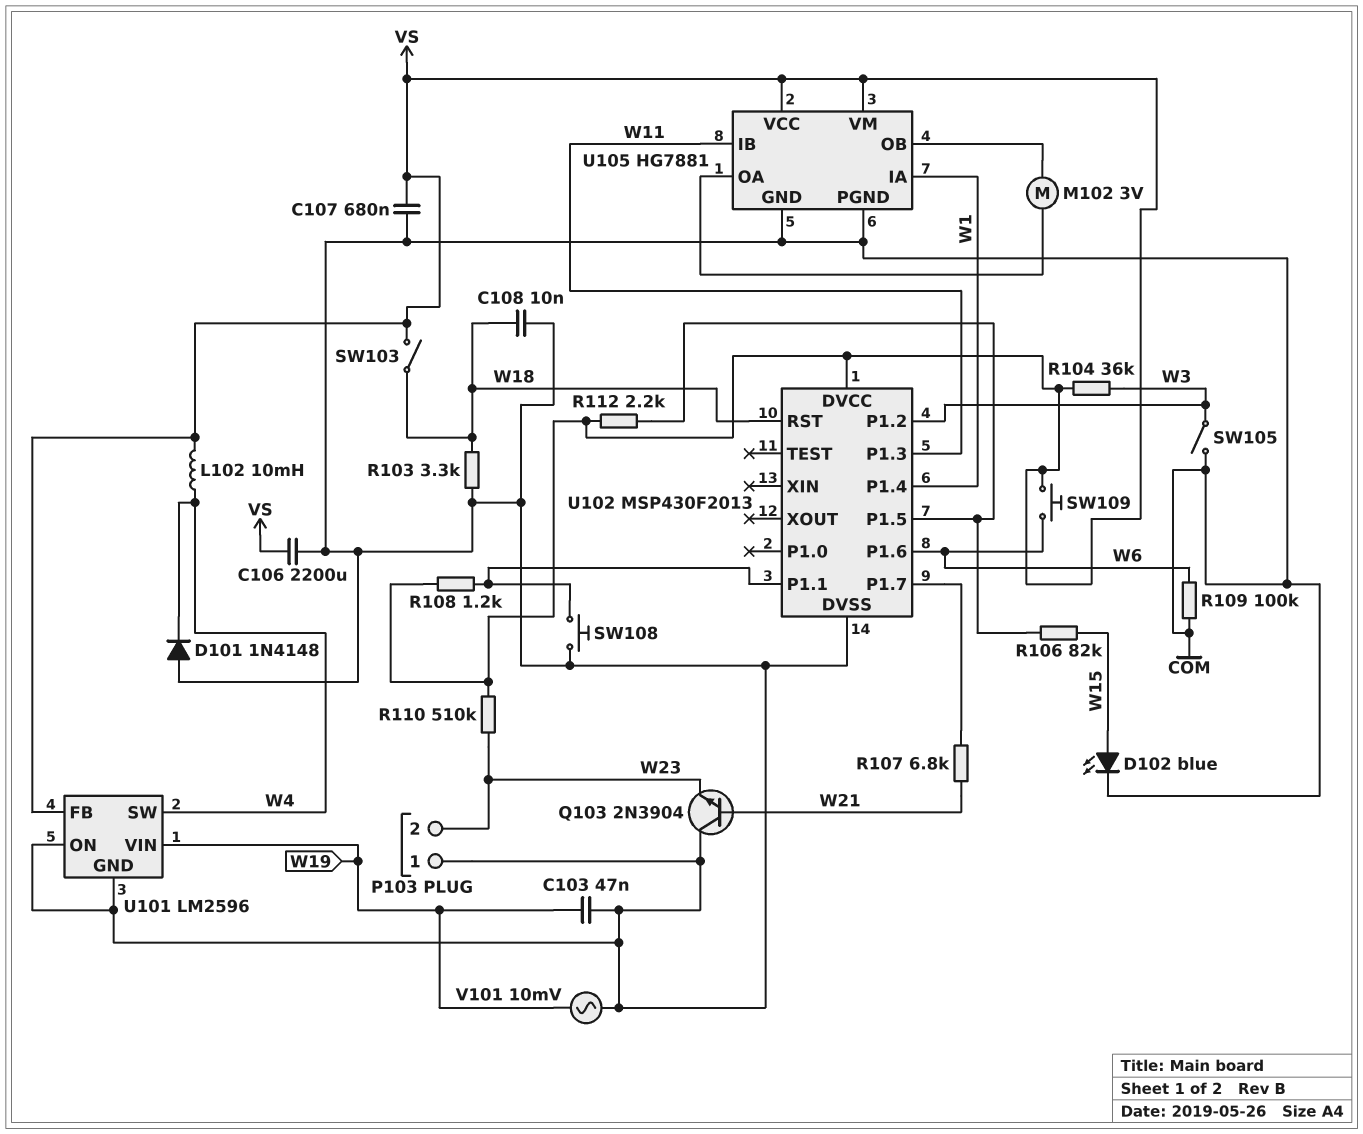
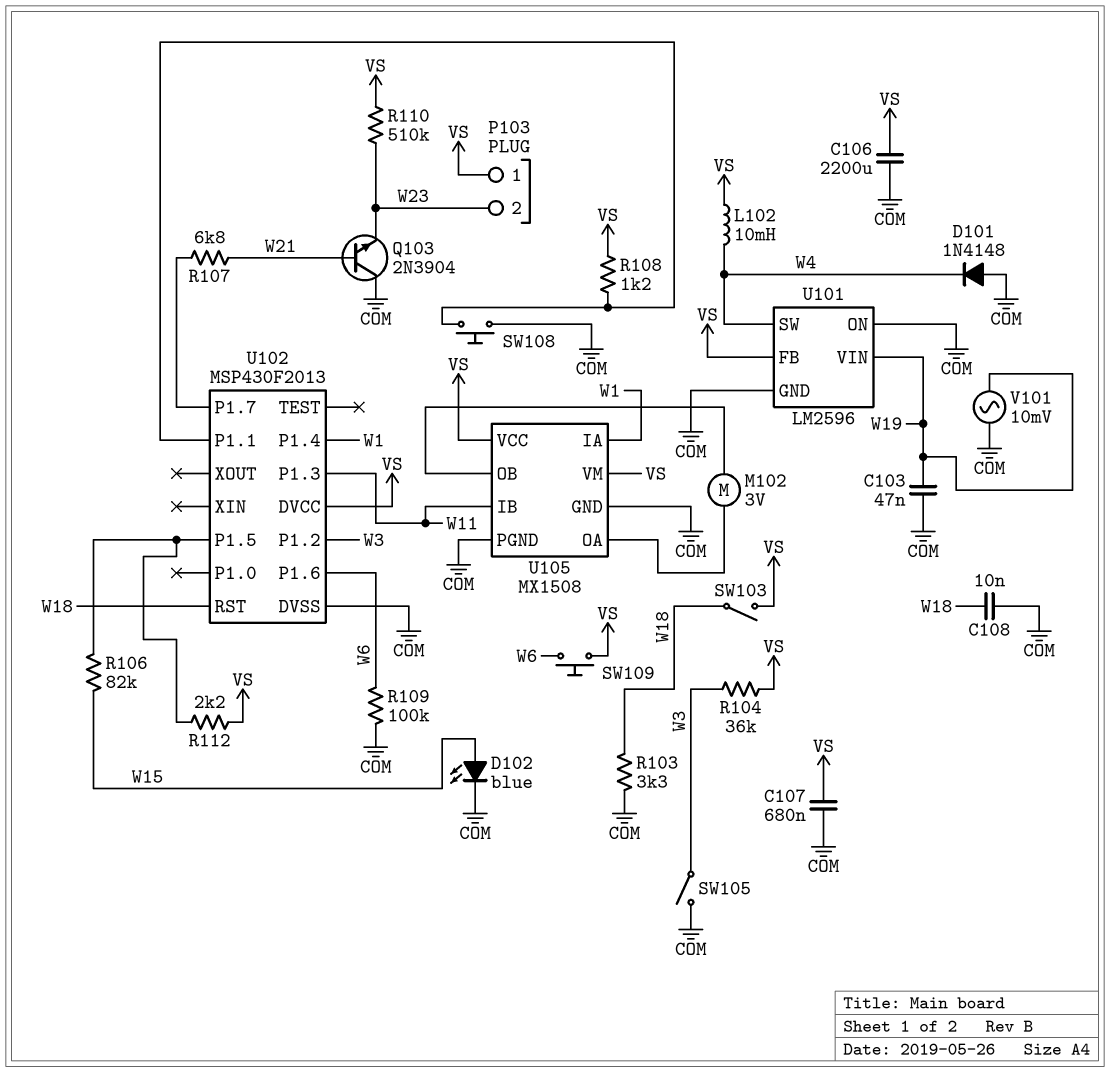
P103 pin 1: COM -> VS
U105: HG7881 -> MX1508

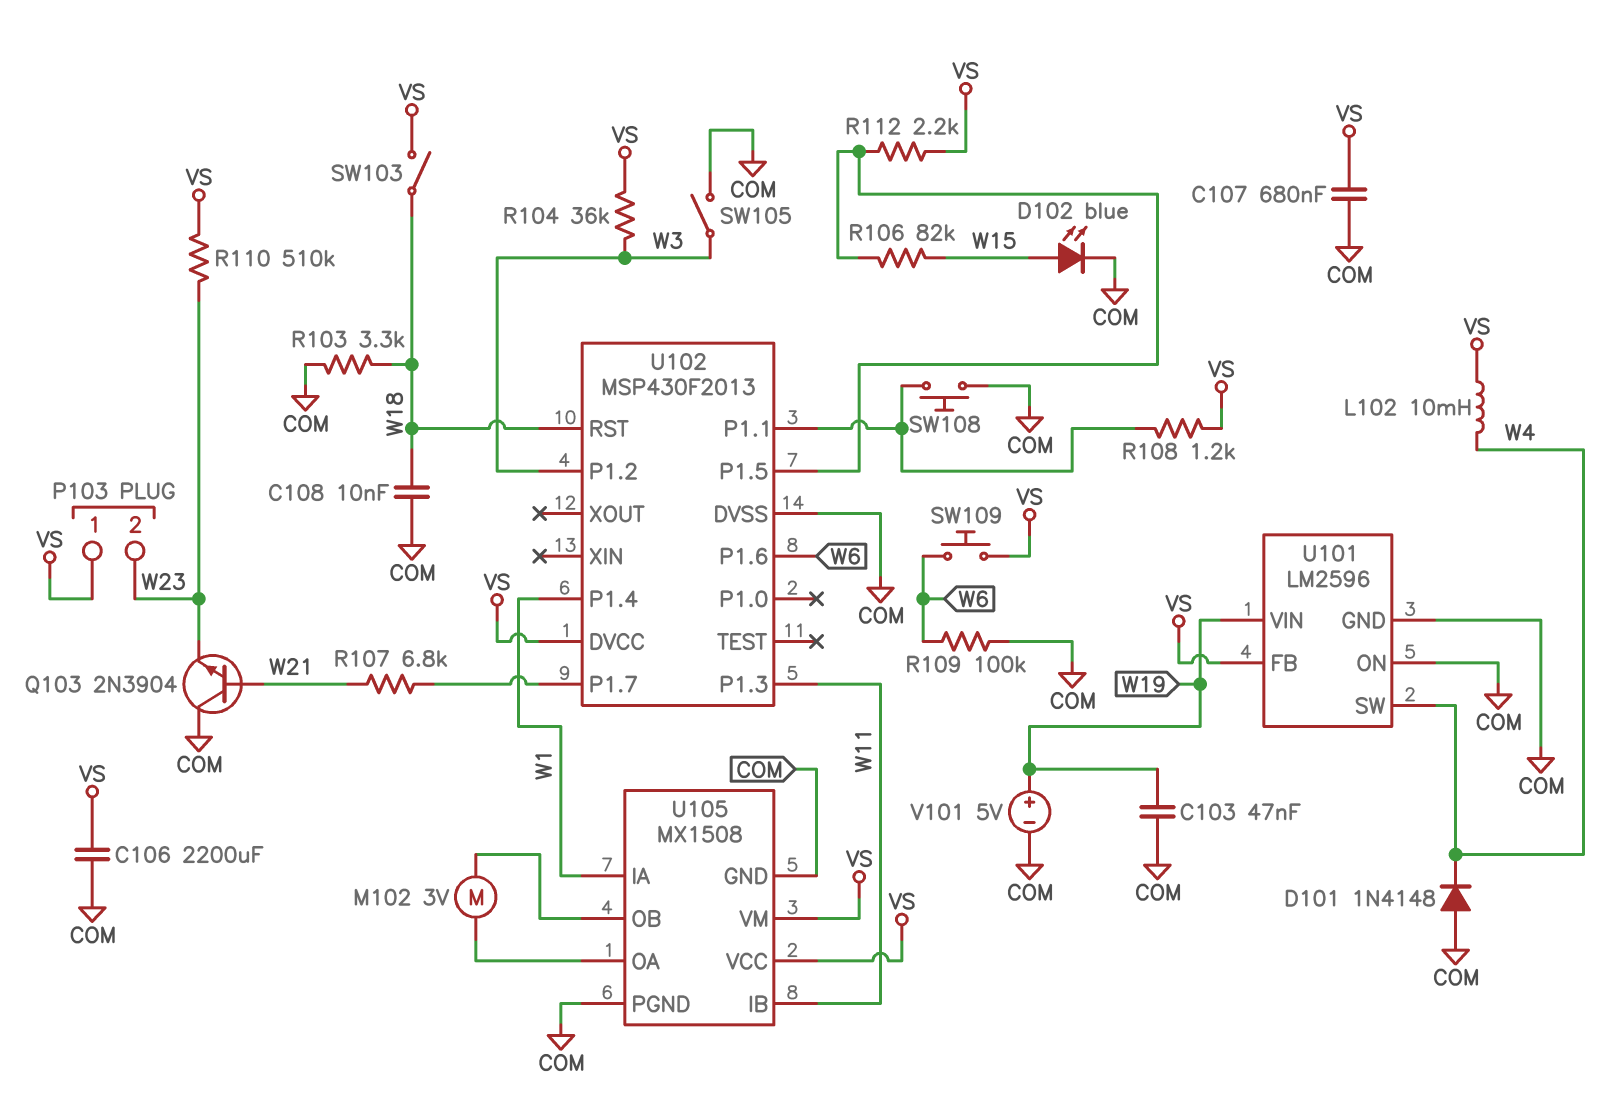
V101: AC 10mV (COM, W19) -> 5V (plus W19, minus COM)

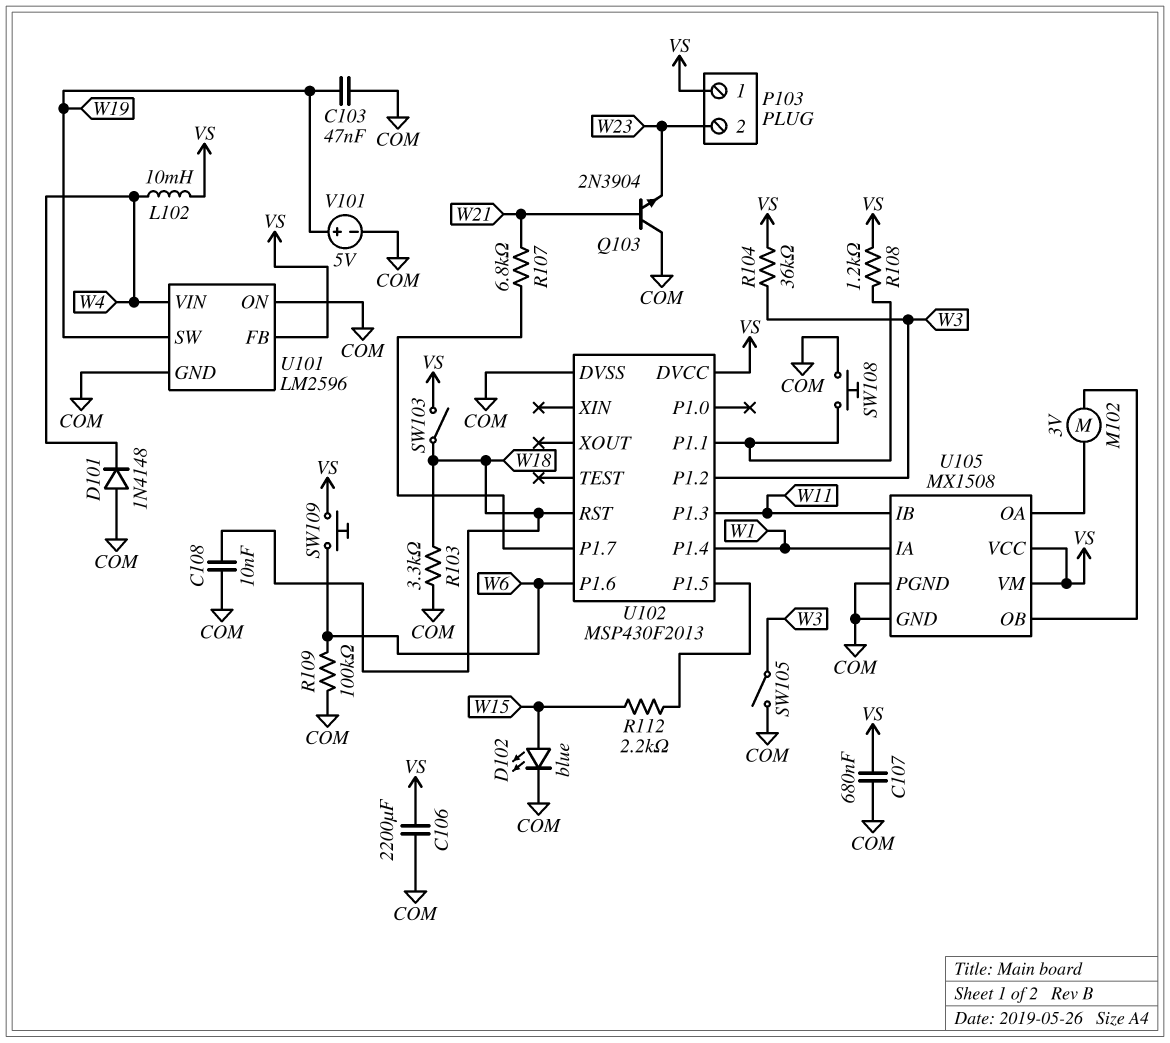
R106: 82k (U102/P1.5, W15) -> none
R110: 510k (VS, W23) -> none
R112: 2.2k (U102/P1.5, VS) -> 2.2k (U102/P1.5, W15)
U101 pin SW: W4 -> W19
U101 pin VIN: W19 -> W4

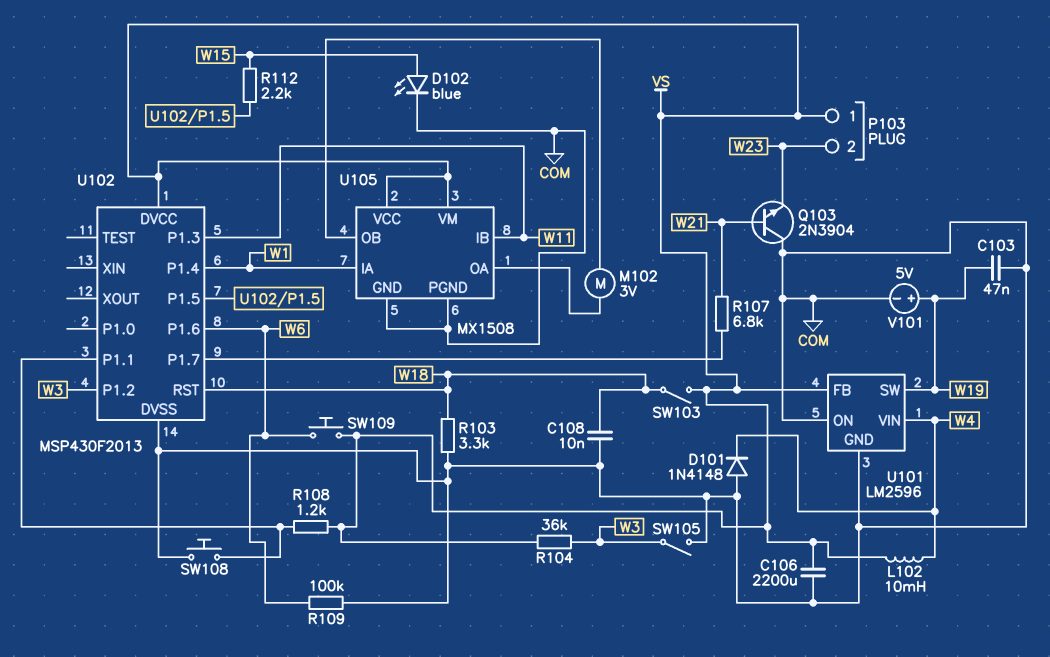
C107: 680nF (COM, VS) -> none

